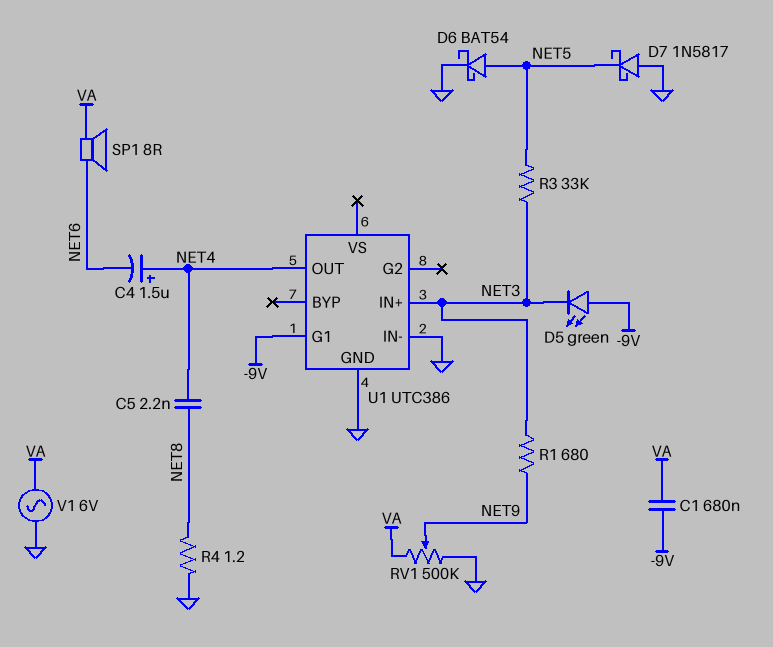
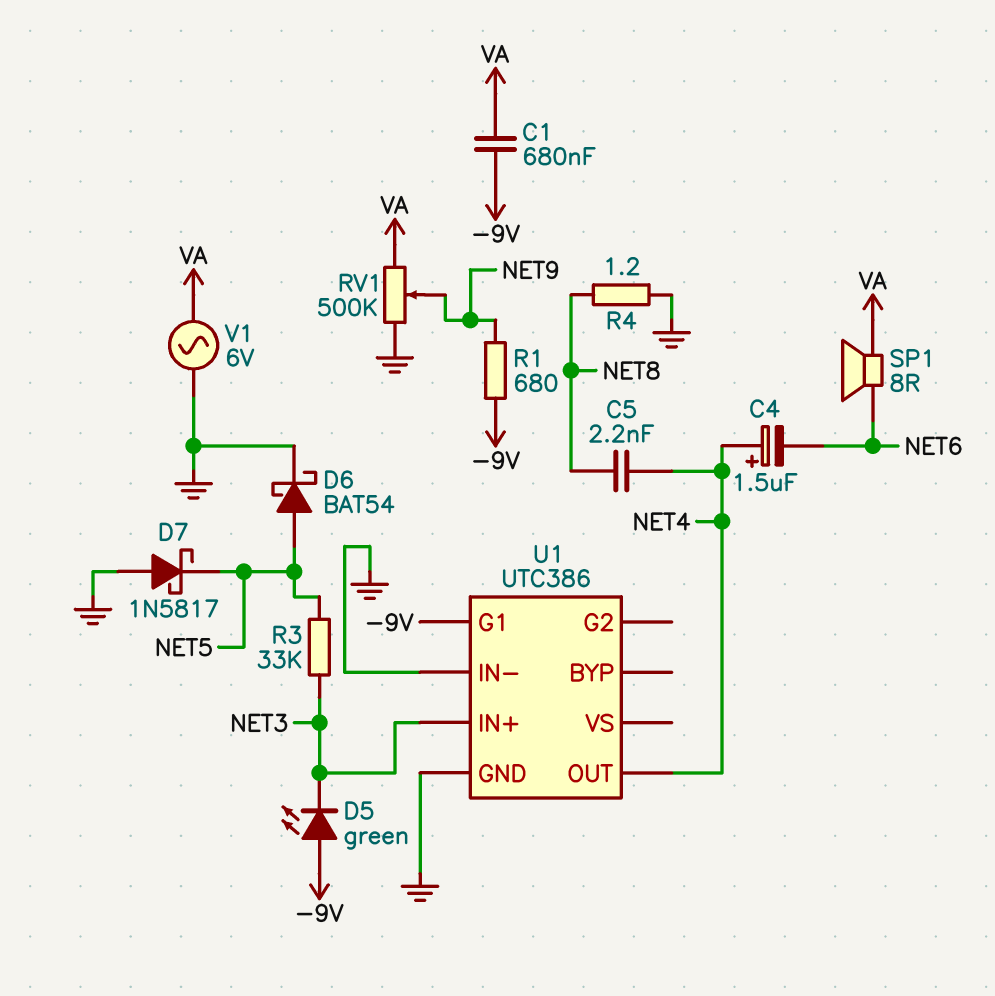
R1: 680 (NET3, NET9) -> 680 (-9V, NET9)

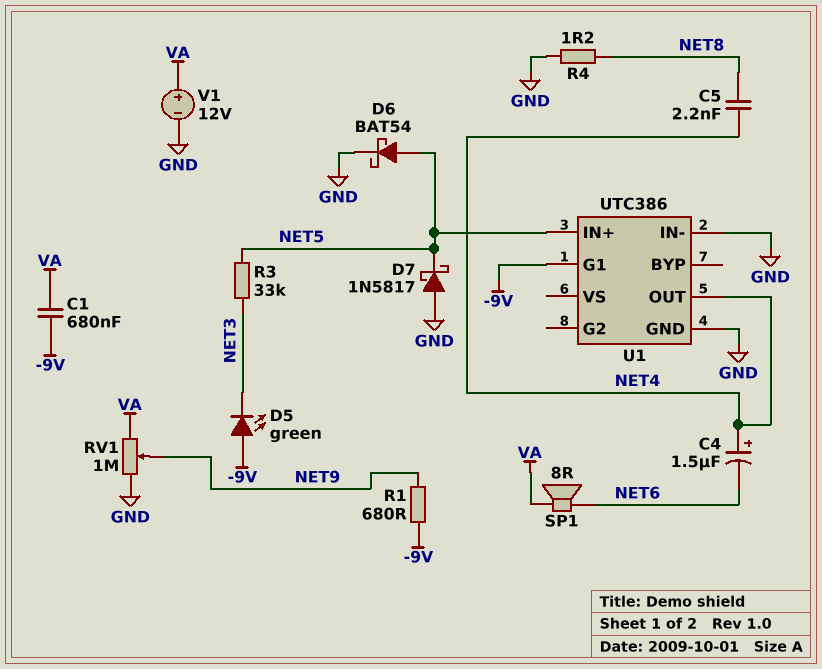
RV1: 500k (GND, VA, wiper NET9) -> 1M (GND, VA, wiper NET9)
U1 pin IN+: NET3 -> NET5
V1: AC 6V (GND, VA) -> 12V (plus VA, minus GND)

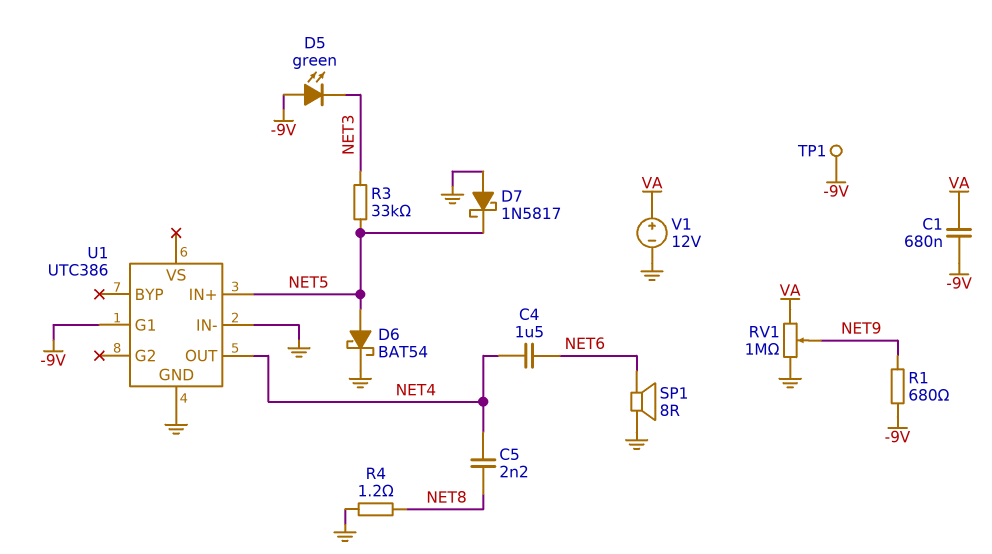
C4: 1.5uF (plus NET4, minus NET6) -> 1.5uF (NET4, NET6)
SP1: speaker 8R (NET6, VA) -> speaker 8R (GND, NET6)
TP1: none -> test point (-9V)

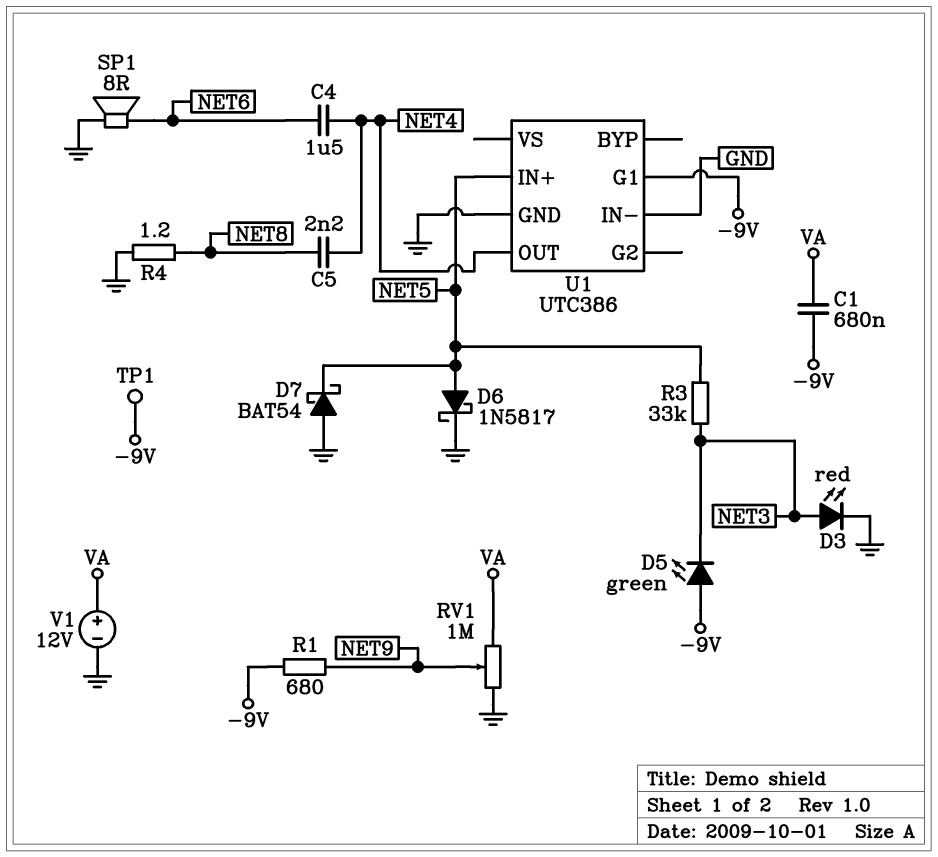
D3: none -> LED red (A NET3, K GND)
D6: schottky BAT54 (A NET5, K GND) -> schottky 1N5817 (A NET5, K GND)
D7: schottky 1N5817 (A GND, K NET5) -> schottky BAT54 (A GND, K NET5)

